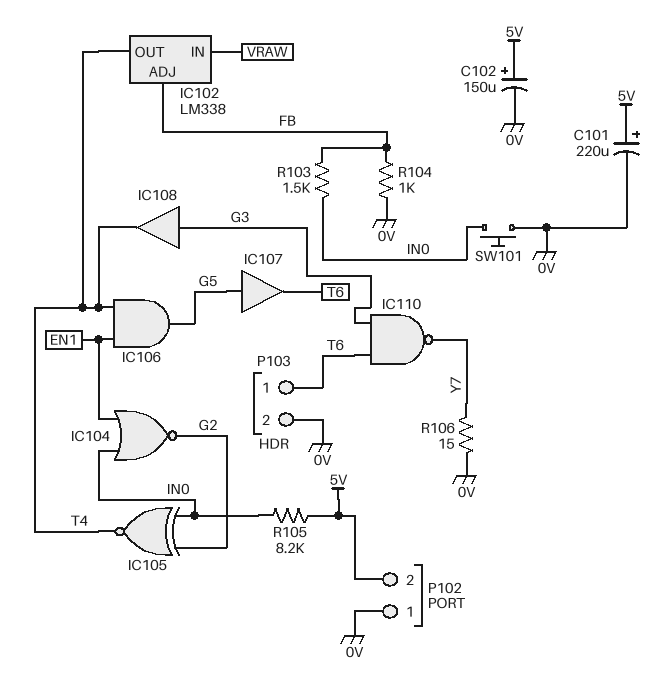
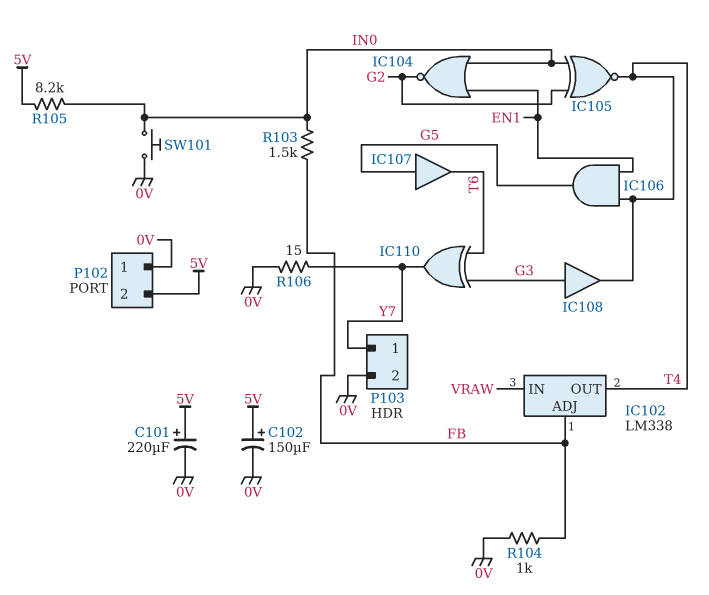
IC110: NAND (in G3, in T6, out Y7) -> XOR (in G3, in T6, out Y7)
P103 pin 1: T6 -> Y7

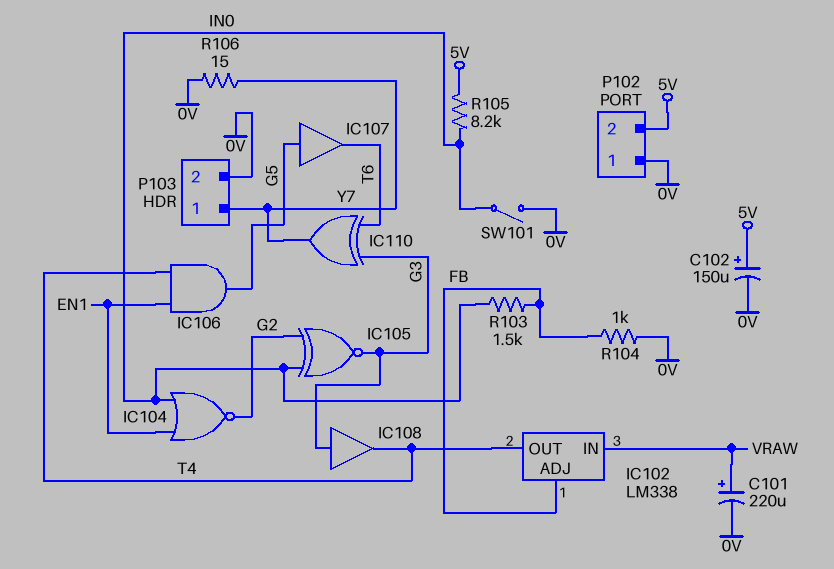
C101: 220uF (plus 5V, minus 0V) -> 220uF (plus VRAW, minus 0V)
IC105: XNOR (in G2, in IN0, out T4) -> XNOR (in G2, in IN0, out G3)
SW101: button (0V, IN0) -> switch (0V, IN0)

